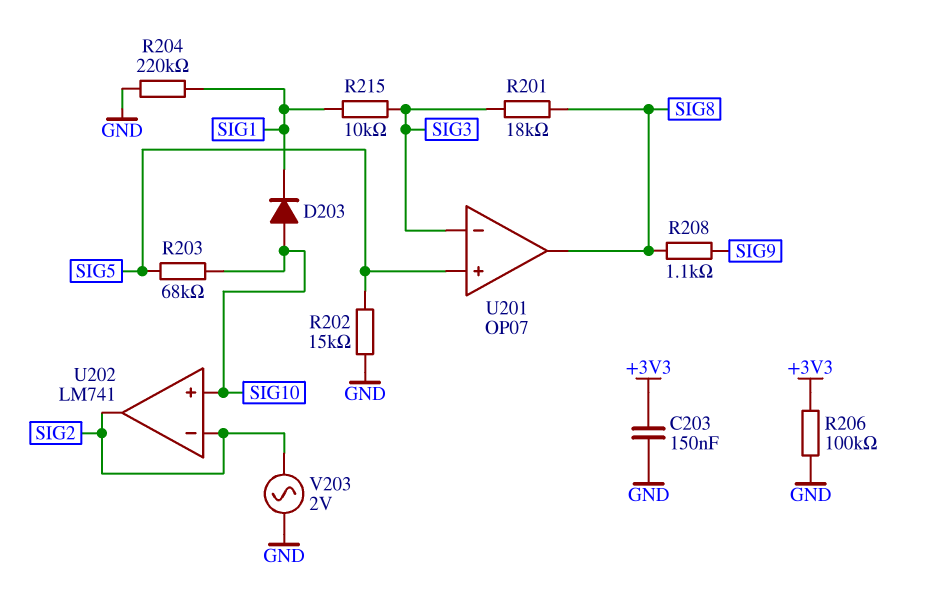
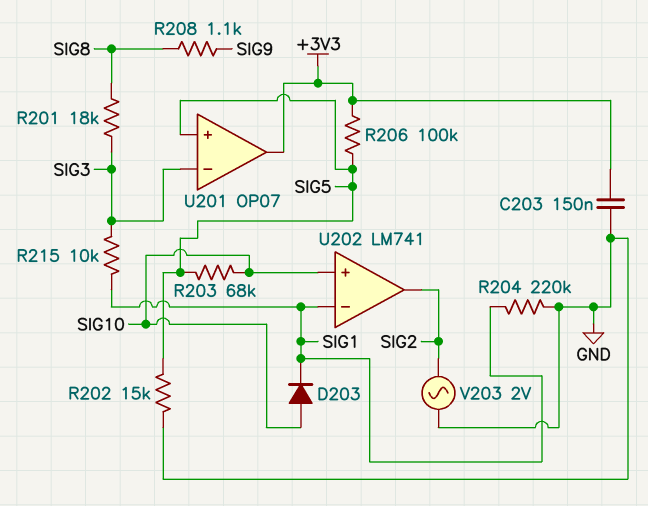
R206: 100k (+3V3, GND) -> 100k (+3V3, SIG5)
U201 pin out: SIG8 -> +3V3
U202 pin in-: SIG2 -> SIG1

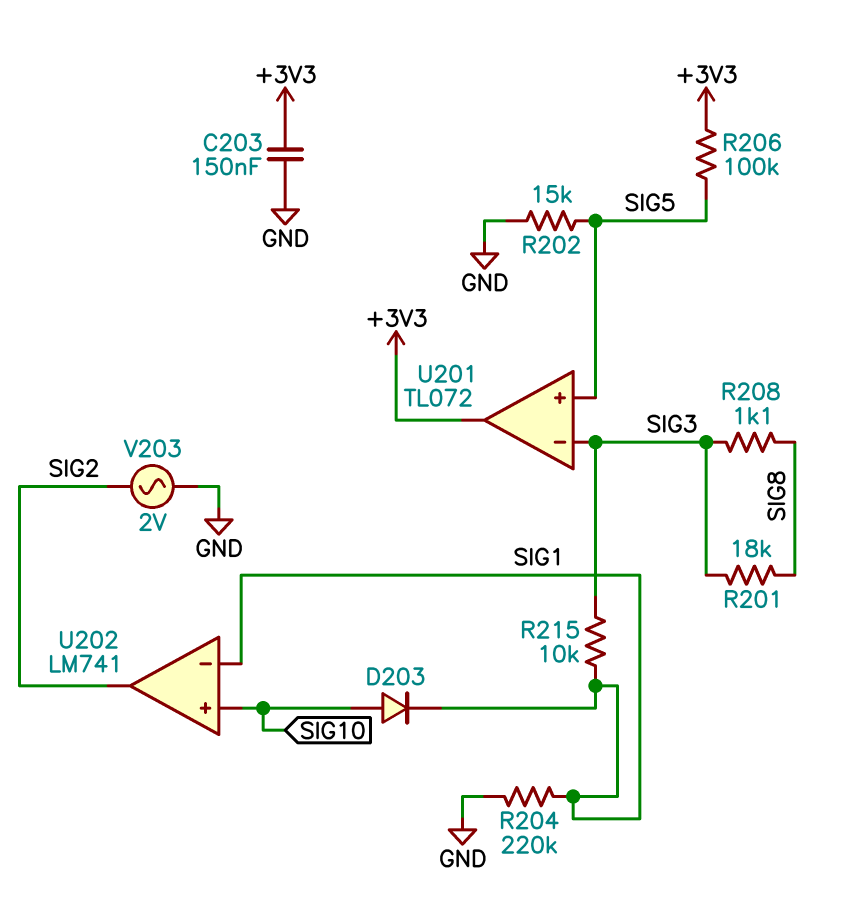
R203: 68k (SIG5, SIG10) -> none
R208: 1.1k (SIG8, SIG9) -> 1.1k (SIG3, SIG8)
U201: OP07 -> TL072

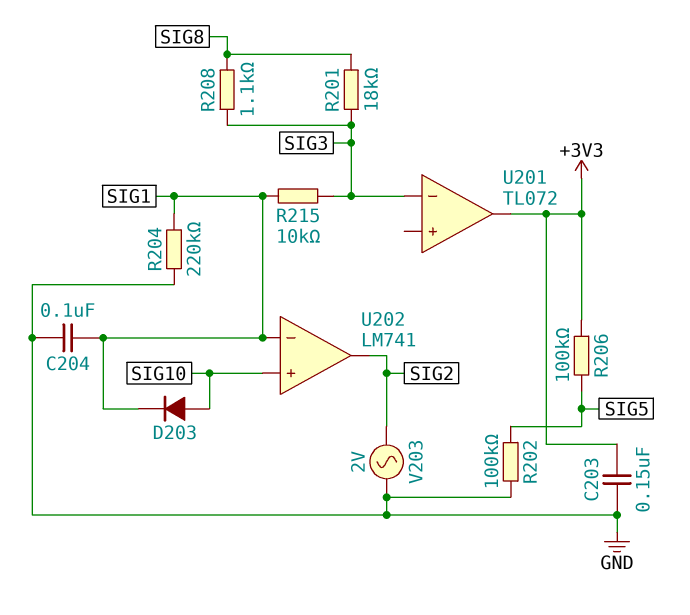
C204: none -> 100nF (GND, SIG1)
R202: 15k (GND, SIG5) -> 100k (GND, SIG5)
U201 pin in+: SIG5 -> none

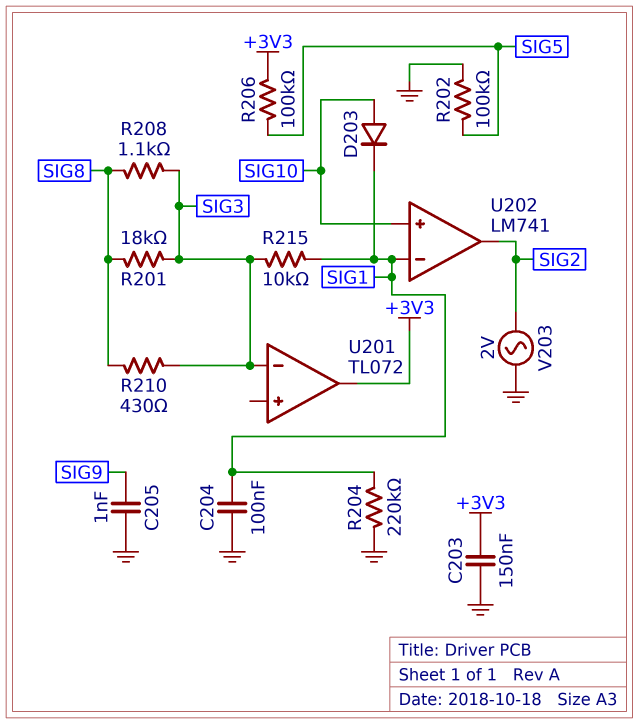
C205: none -> 1nF (GND, SIG9)
R210: none -> 430 (SIG3, SIG8)

